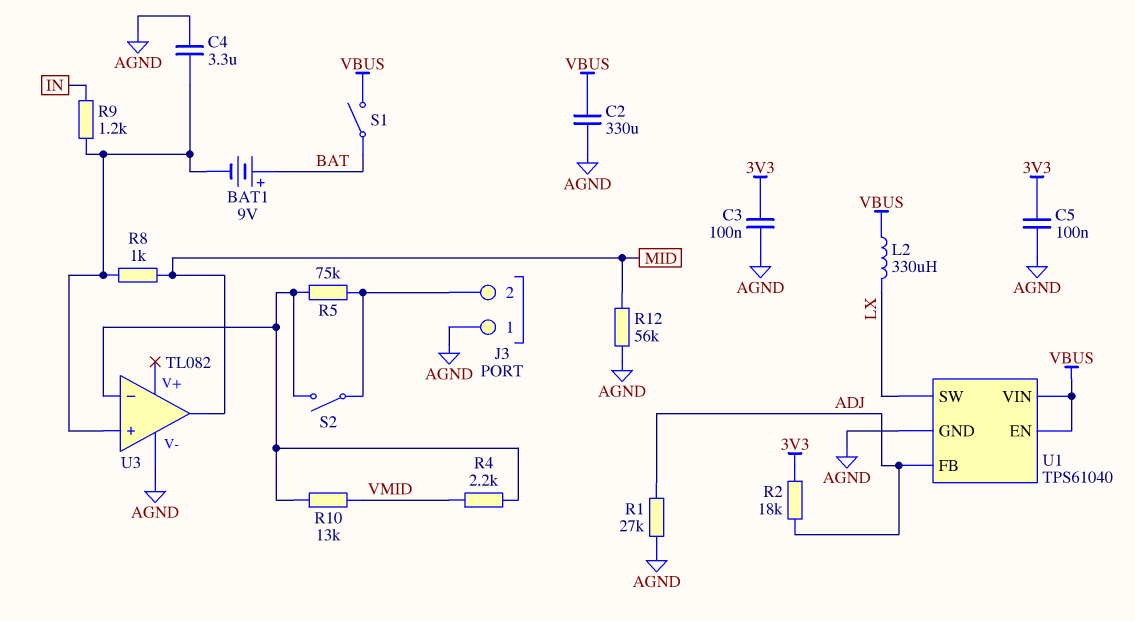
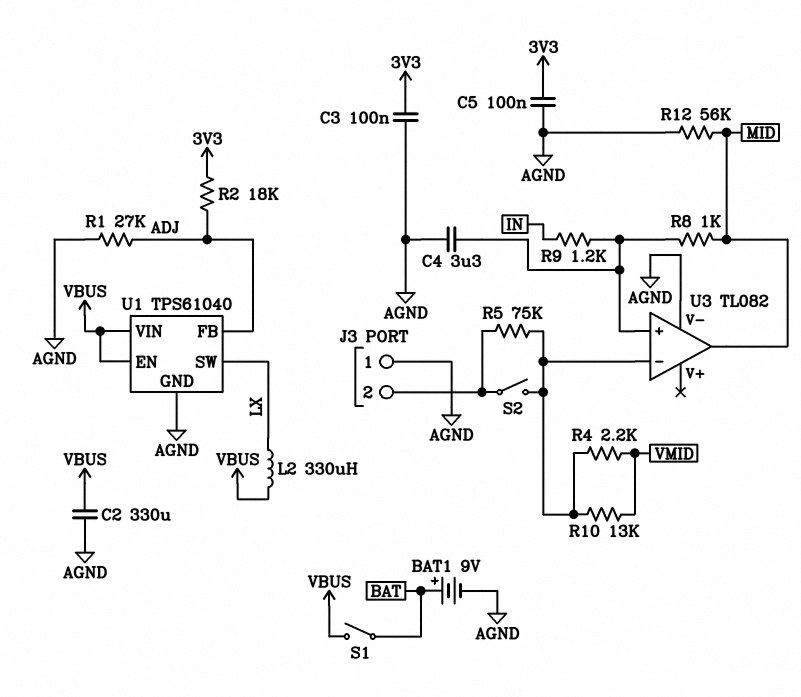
BAT1: 9V (plus BAT, minus U3/in+) -> 9V (plus BAT, minus AGND)

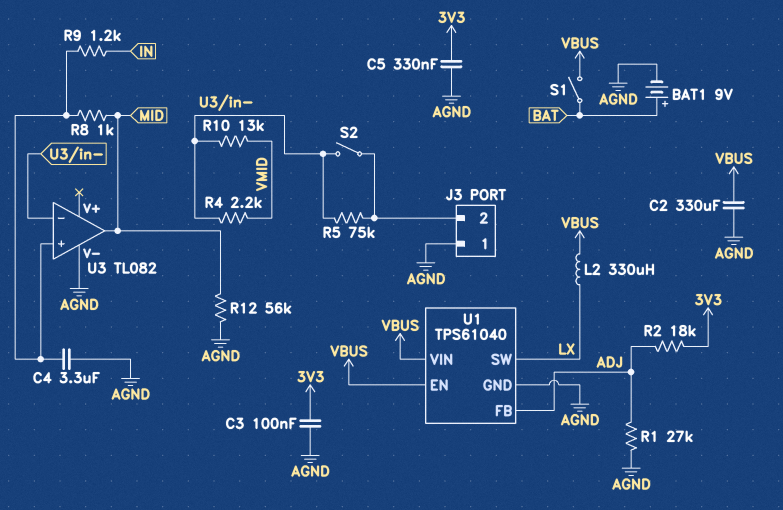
C5: 100nF (3V3, AGND) -> 330nF (3V3, AGND)

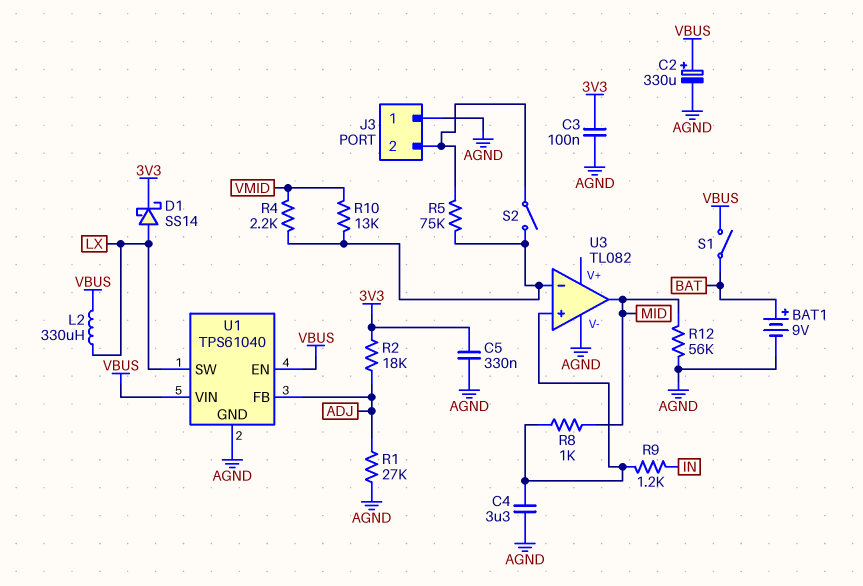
C2: 330uF (AGND, VBUS) -> 330uF (plus VBUS, minus AGND)
D1: none -> schottky SS14 (A LX, K 3V3)

